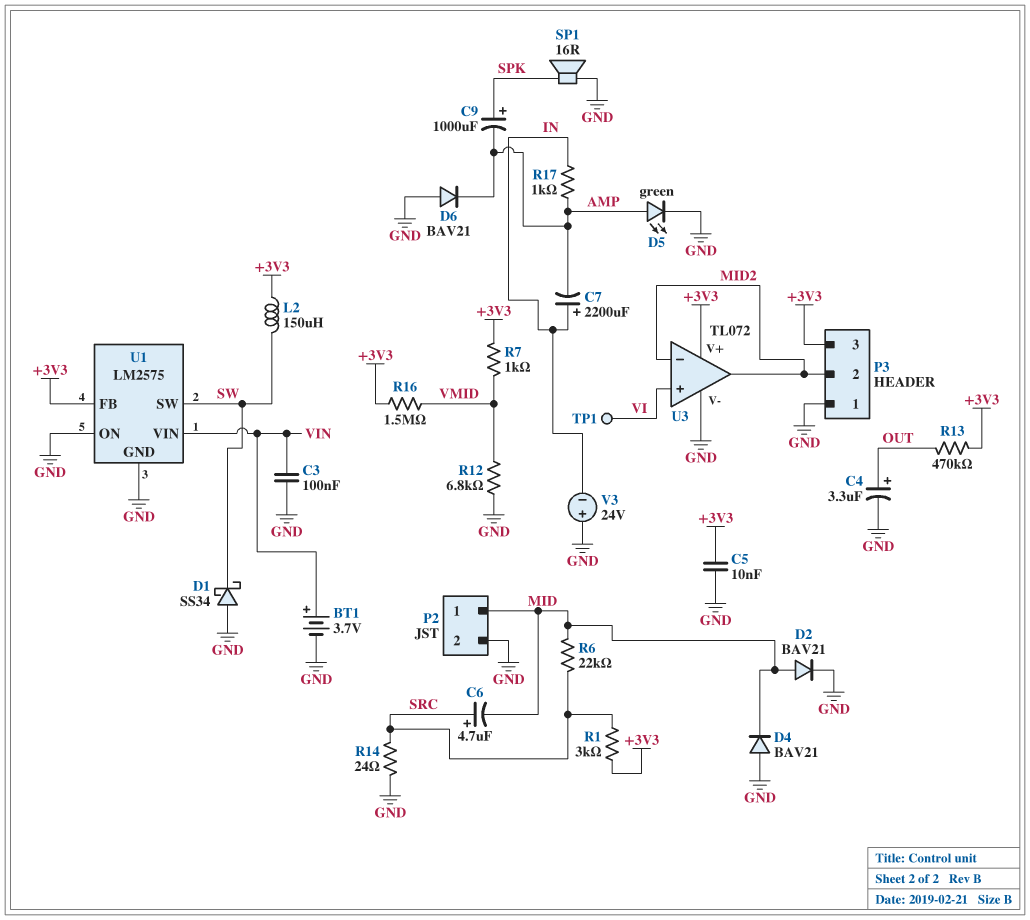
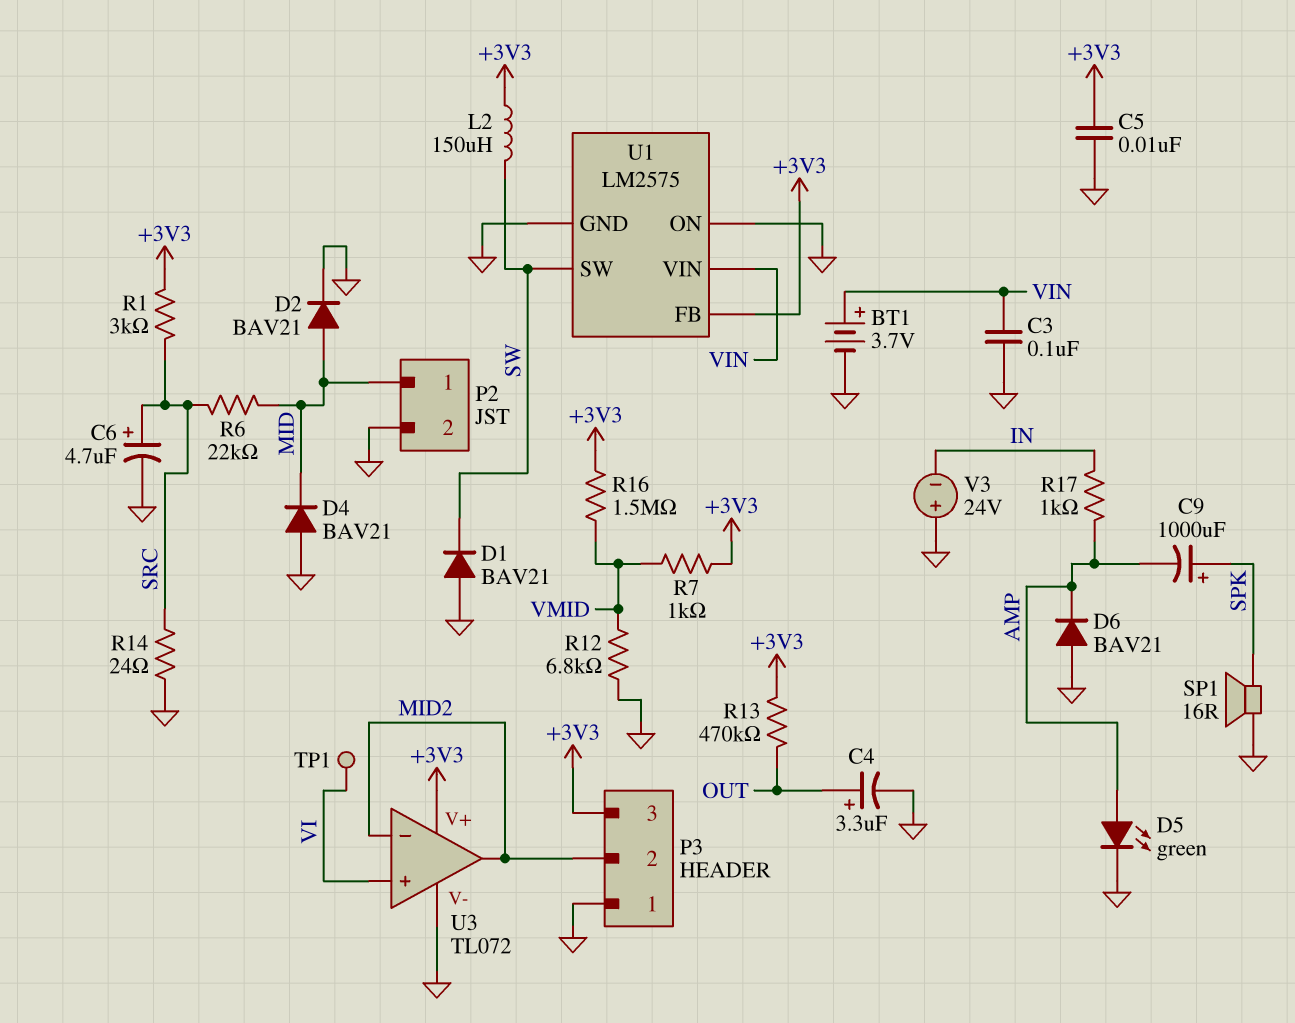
C6: 4.7uF (plus SRC, minus MID) -> 4.7uF (plus SRC, minus GND)
C7: 2200uF (plus IN, minus AMP) -> none
D1: schottky SS34 (A GND, K SW) -> diode BAV21 (A GND, K SW)

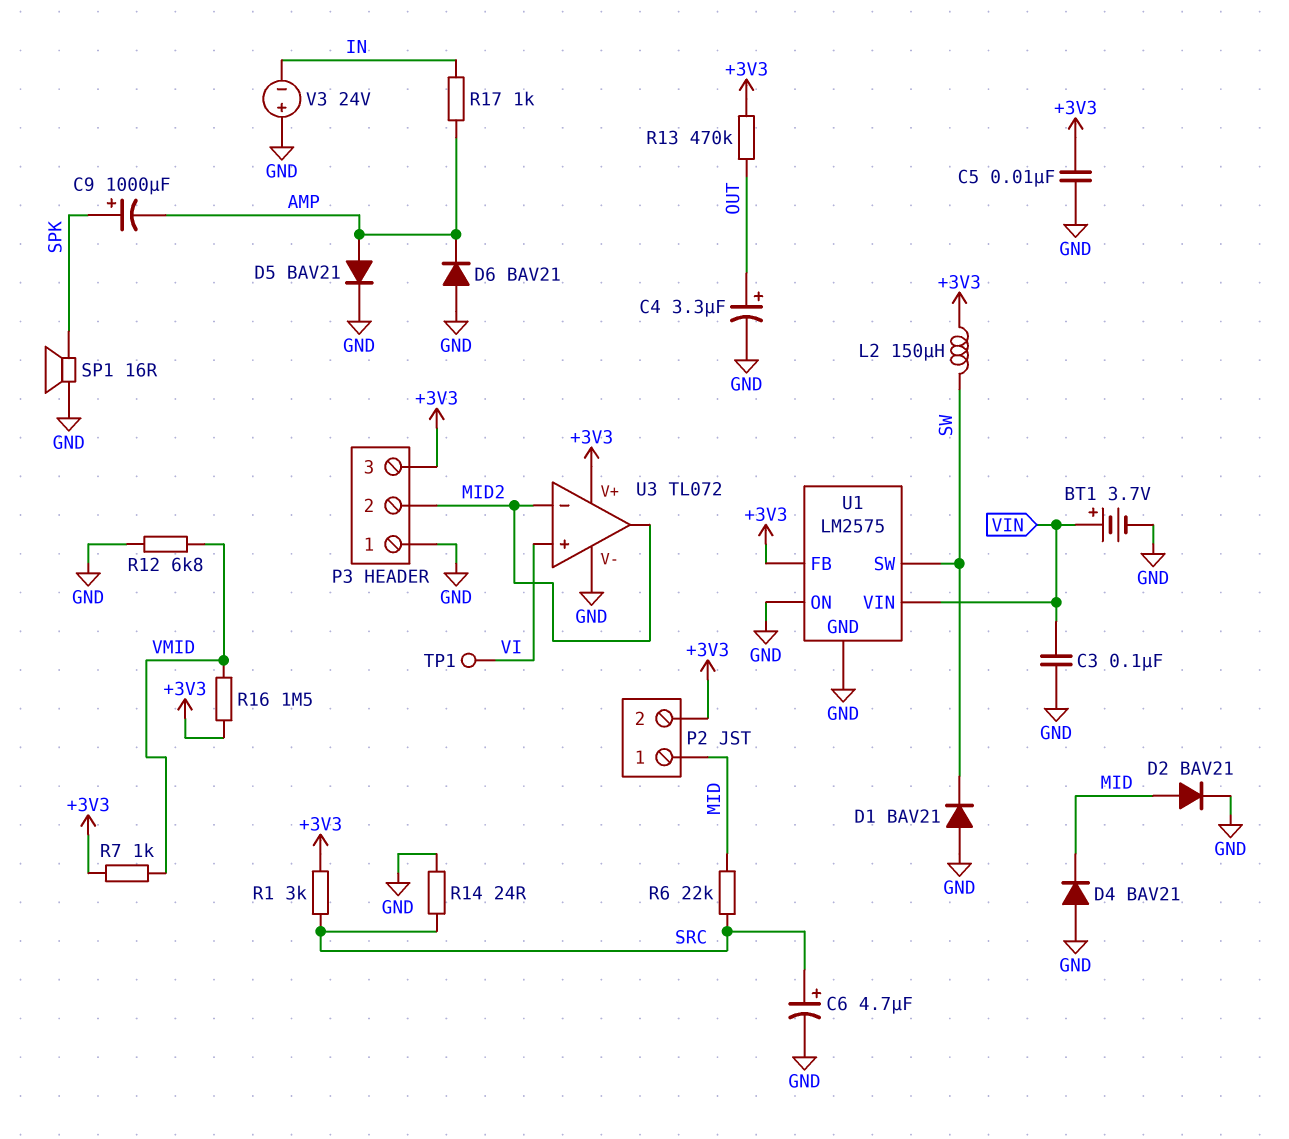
D5: LED green (A AMP, K GND) -> diode BAV21 (A AMP, K GND)
P2 pin 2: GND -> +3V3

